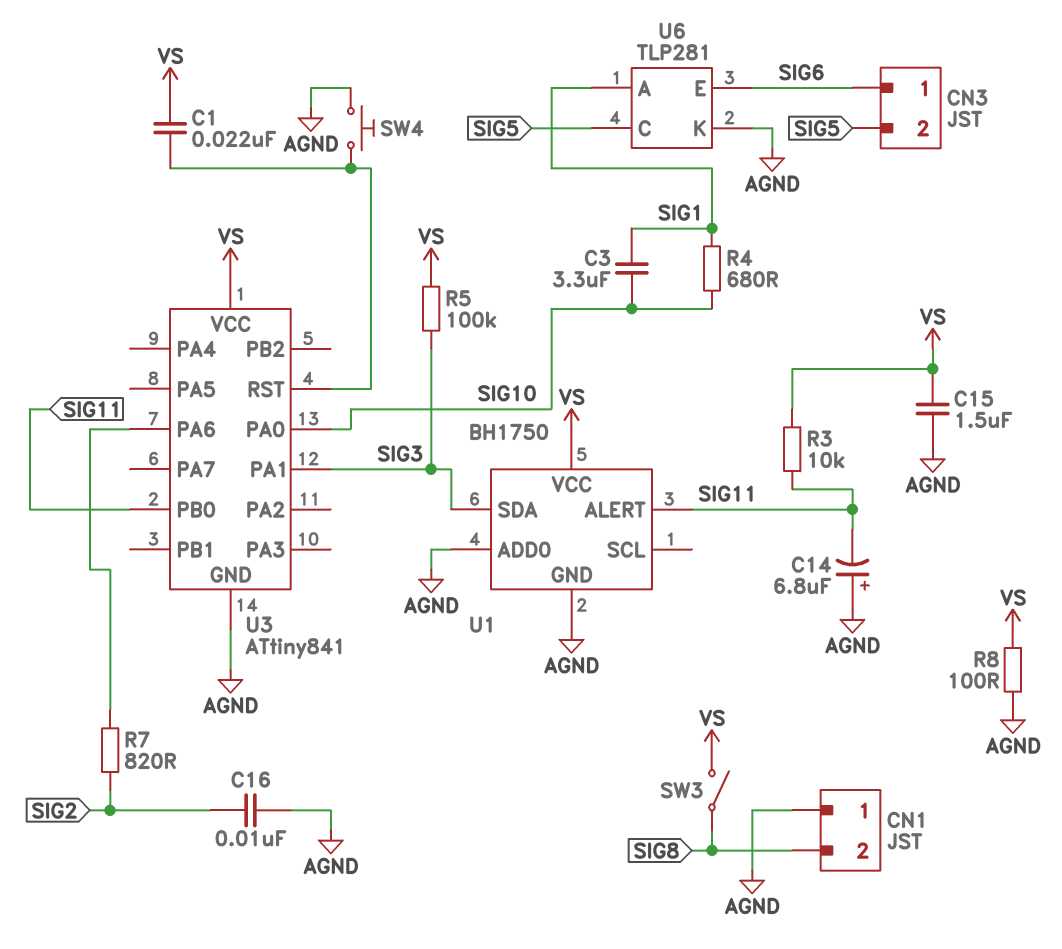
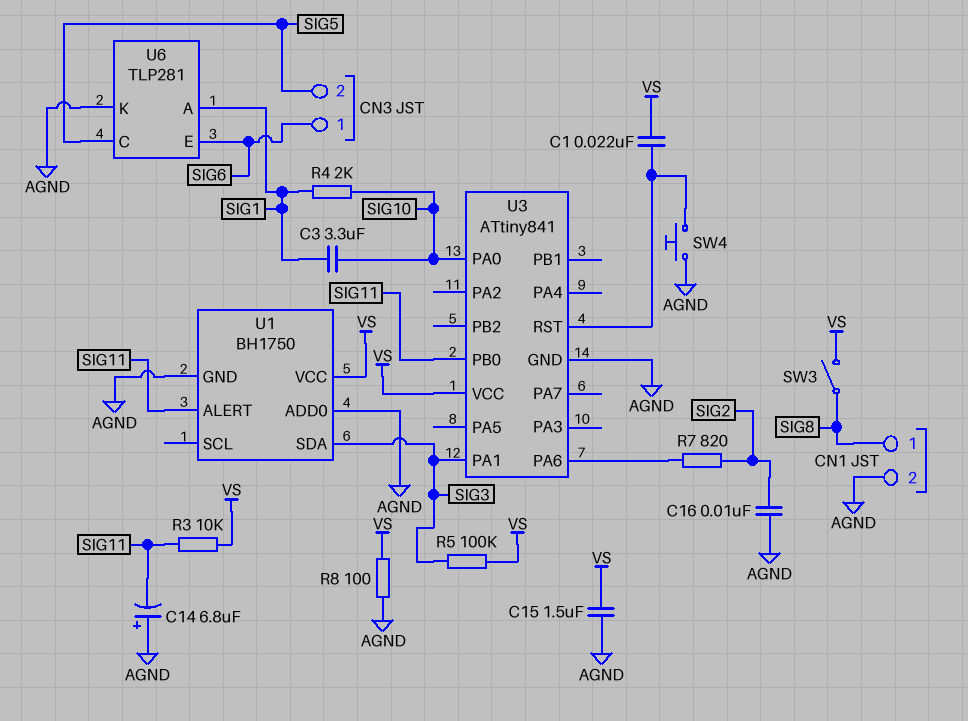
CN1 pin 1: AGND -> SIG8
CN1 pin 2: SIG8 -> AGND
R4: 680 (SIG1, SIG10) -> 2k (SIG1, SIG10)

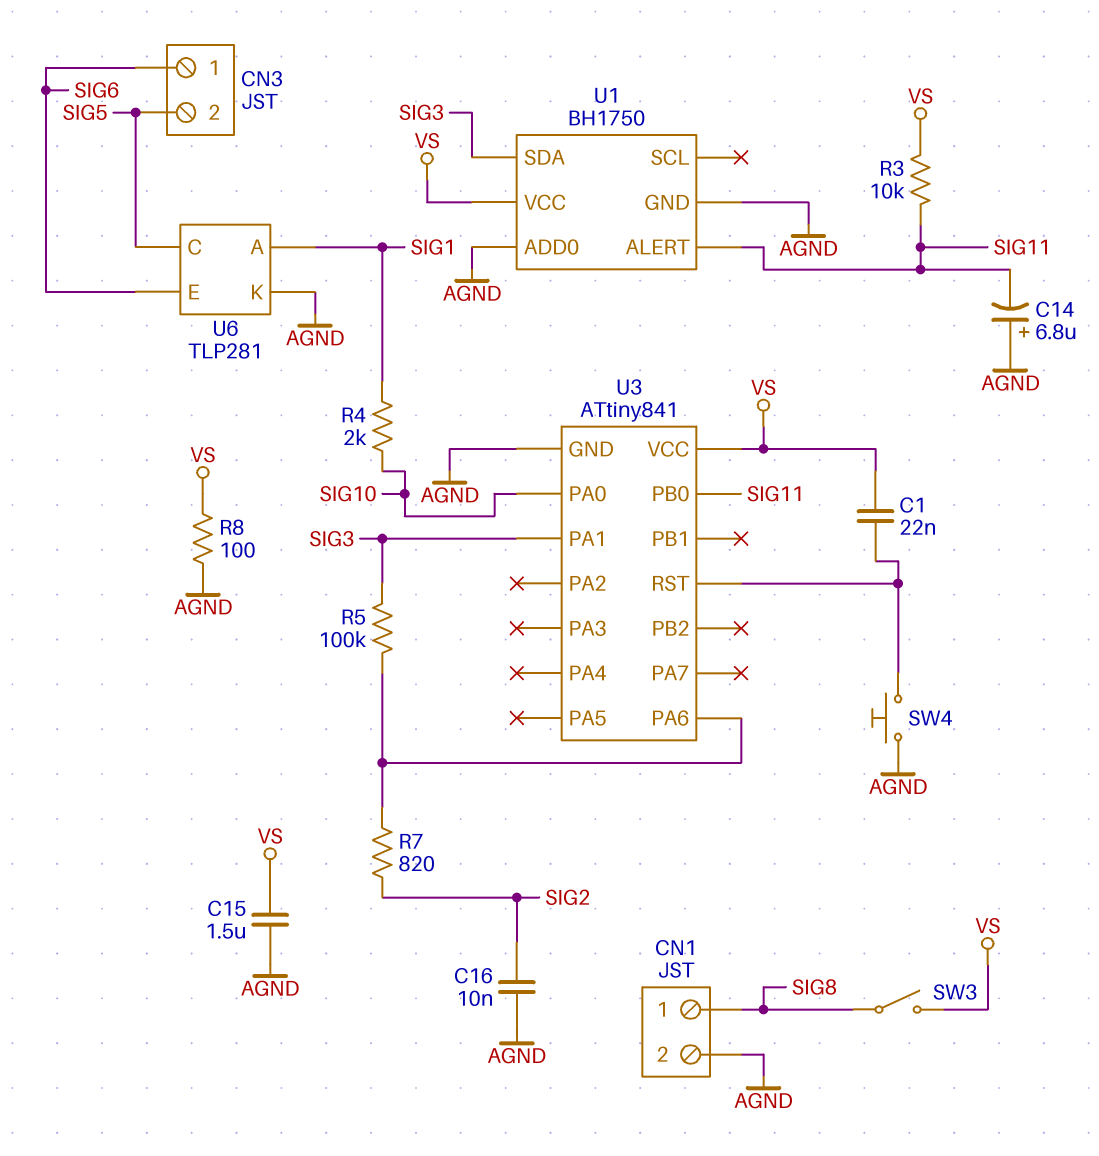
C3: 3.3uF (SIG1, SIG10) -> none
R5: 100k (SIG3, VS) -> 100k (SIG3, U3/PA6)

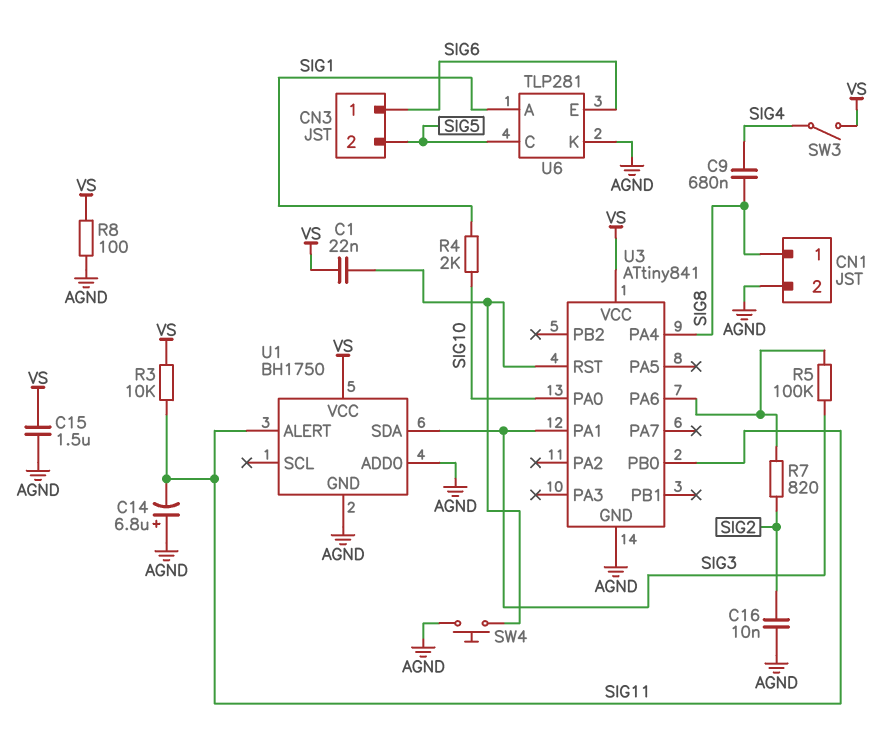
C9: none -> 680nF (SIG4, SIG8)
SW3: switch (SIG8, VS) -> switch (SIG4, VS)
U3 pin PA4: none -> SIG8

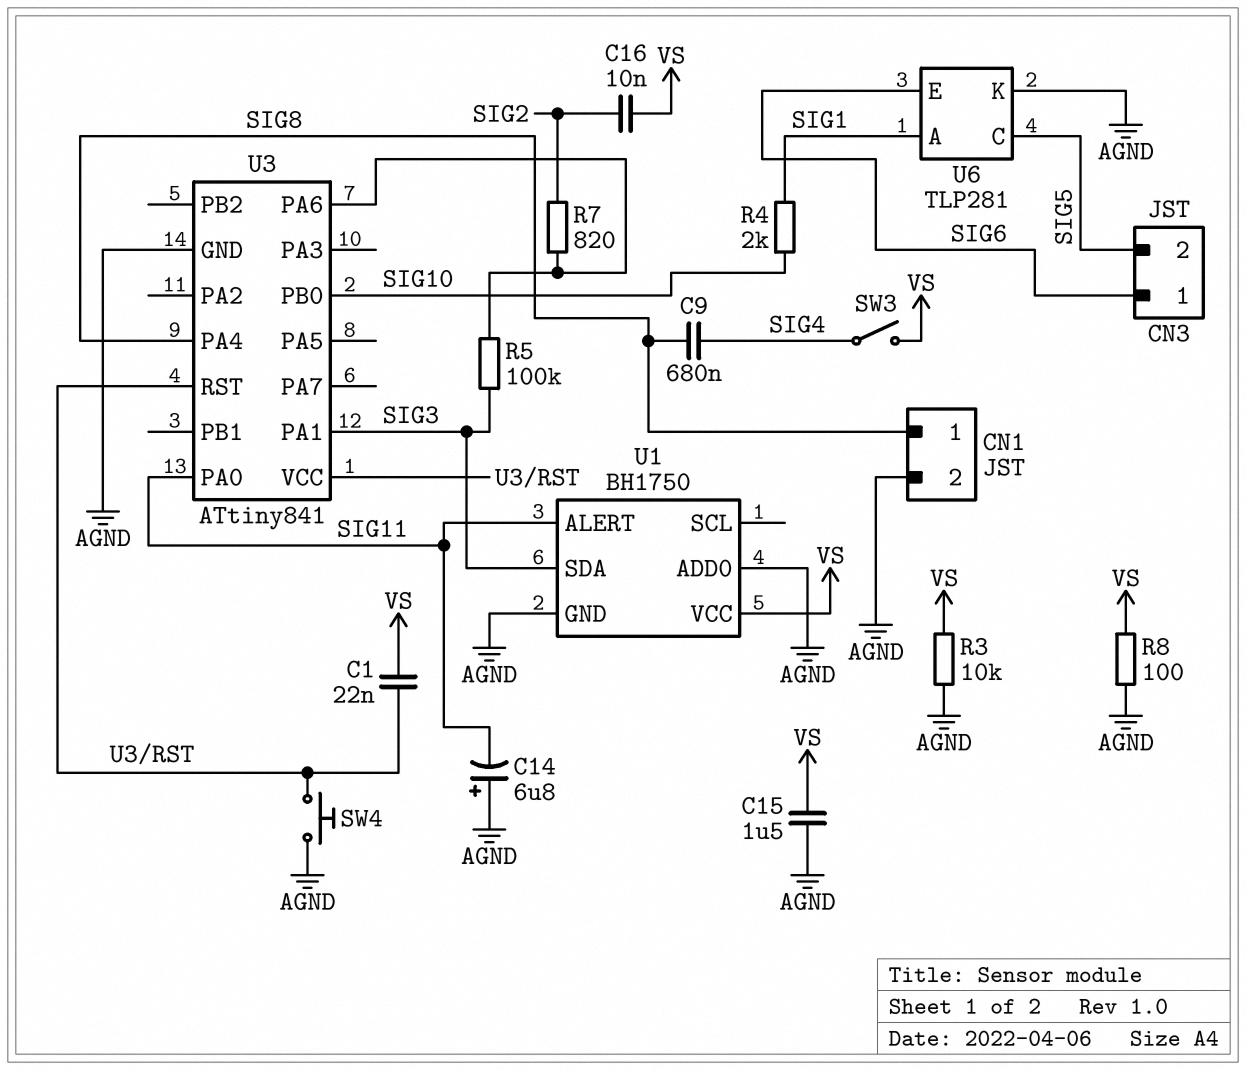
C16: 10nF (AGND, SIG2) -> 10nF (SIG2, VS)
R3: 10k (SIG11, VS) -> 10k (AGND, VS)
U3 pin PA0: SIG10 -> SIG11
U3 pin PB0: SIG11 -> SIG10
U3 pin VCC: VS -> U3/RST

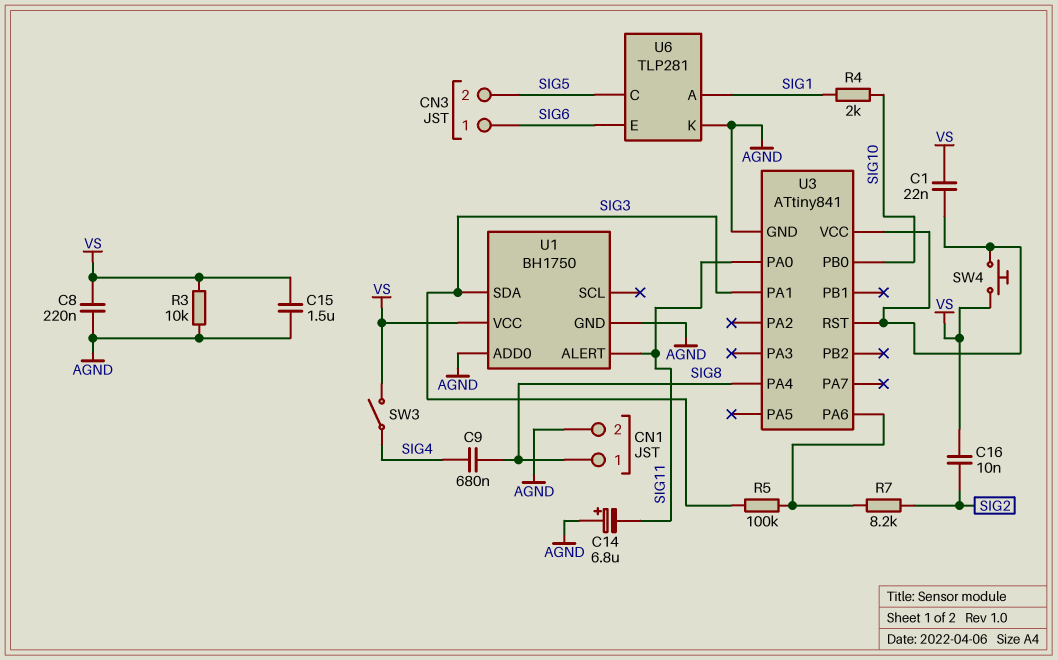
C8: none -> 220nF (AGND, VS)
R7: 820 (SIG2, U3/PA6) -> 8.2k (SIG2, U3/PA6)
R8: 100 (AGND, VS) -> none
SW4: button (AGND, U3/RST) -> button (U3/RST, VS)

